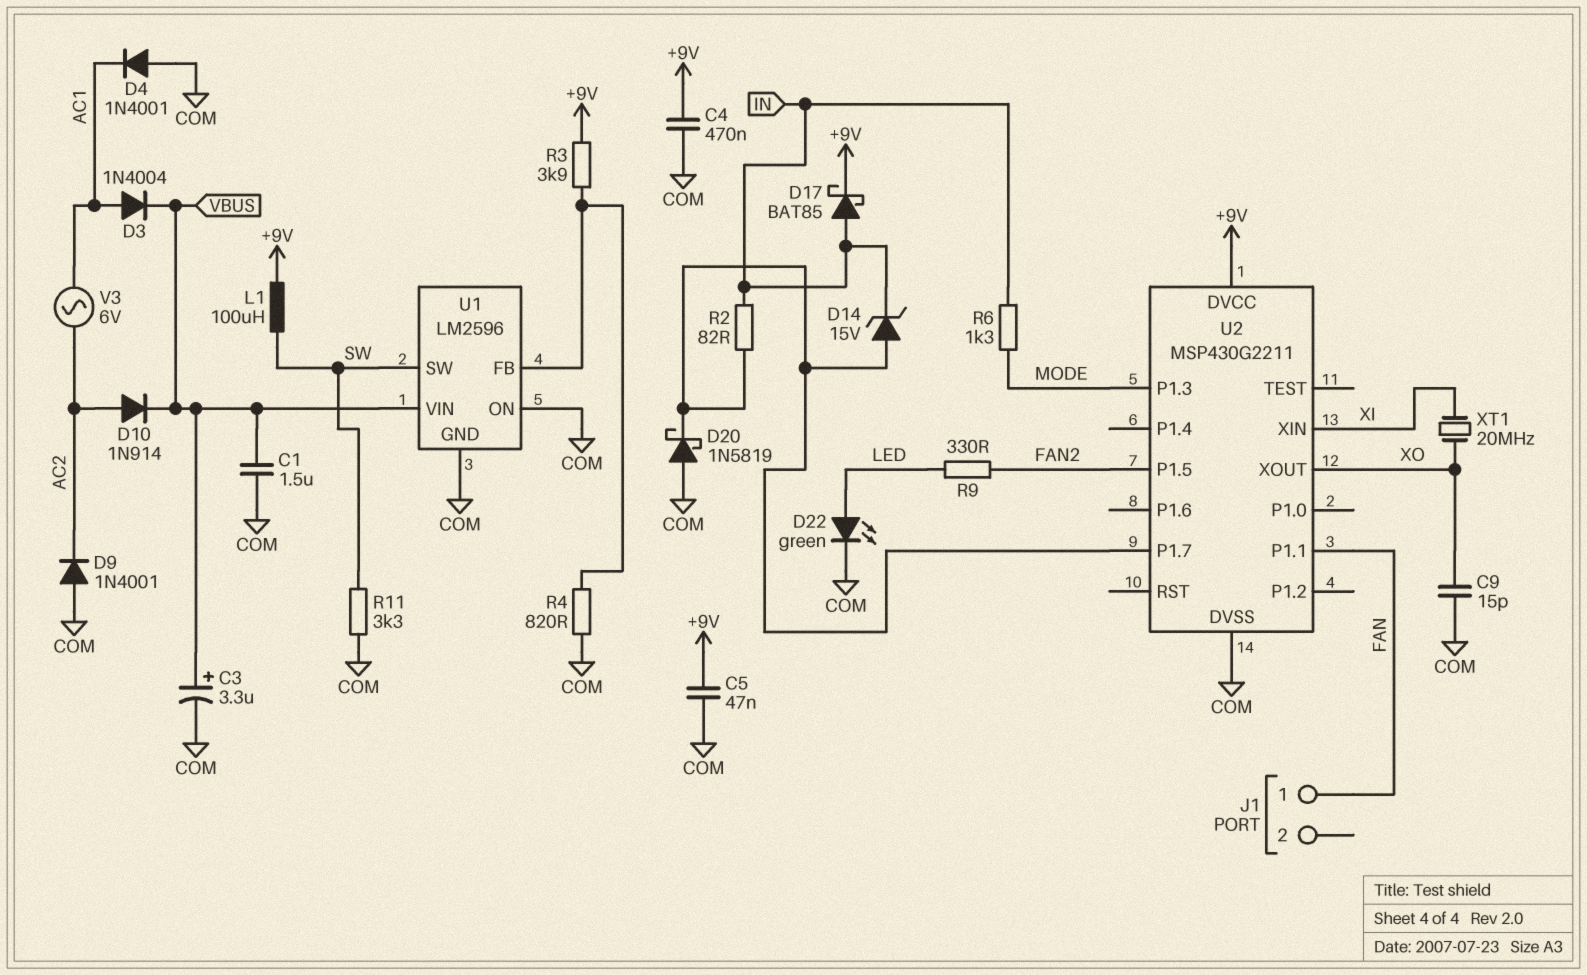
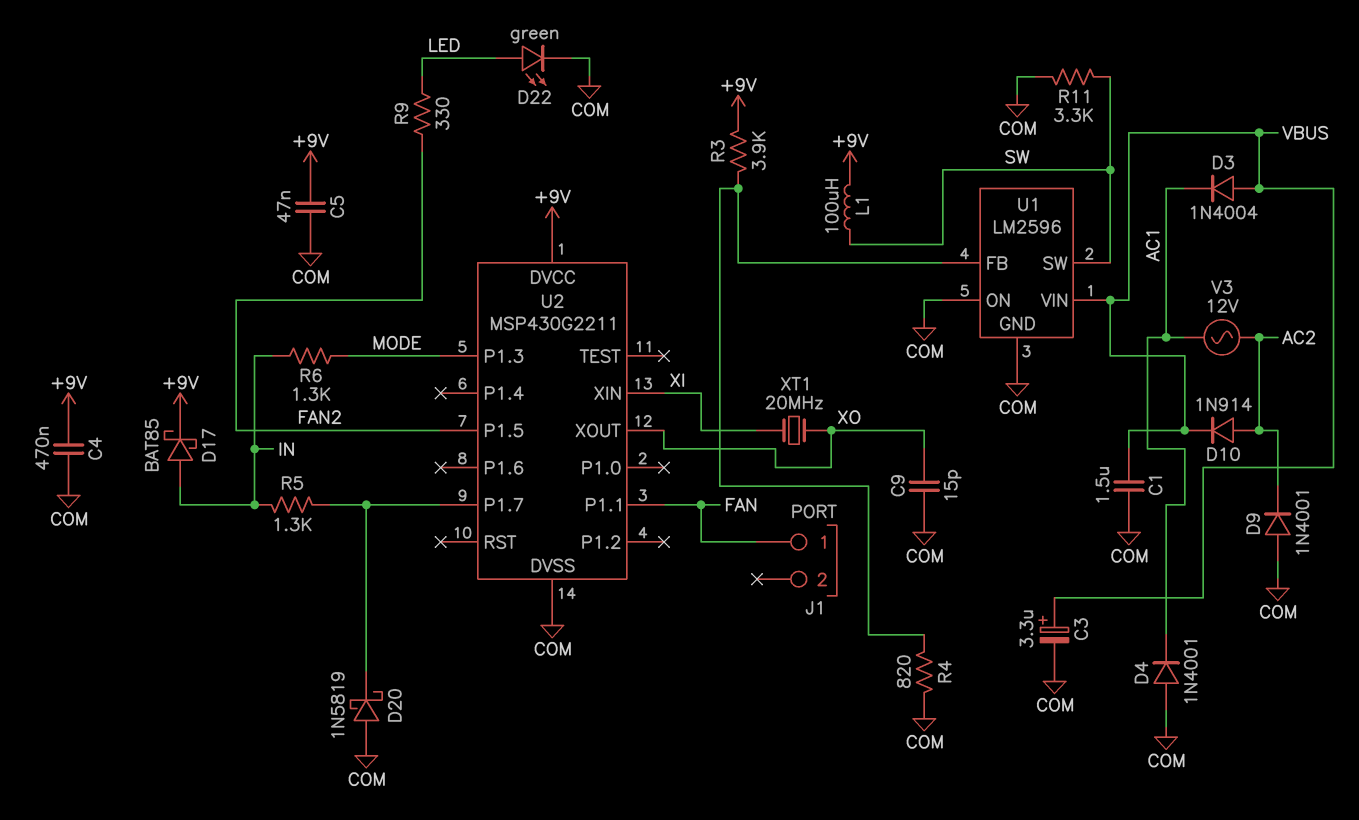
D3: diode 1N4004 (A AC1, K VBUS) -> diode 1N4004 (A VBUS, K AC1)
D14: zener 15V (A U2/P1.7, K IN) -> none
R2: 82 (IN, U2/P1.7) -> none
R5: none -> 1.3k (IN, U2/P1.7)
V3: AC 6V (AC1, AC2) -> AC 12V (AC1, AC2)

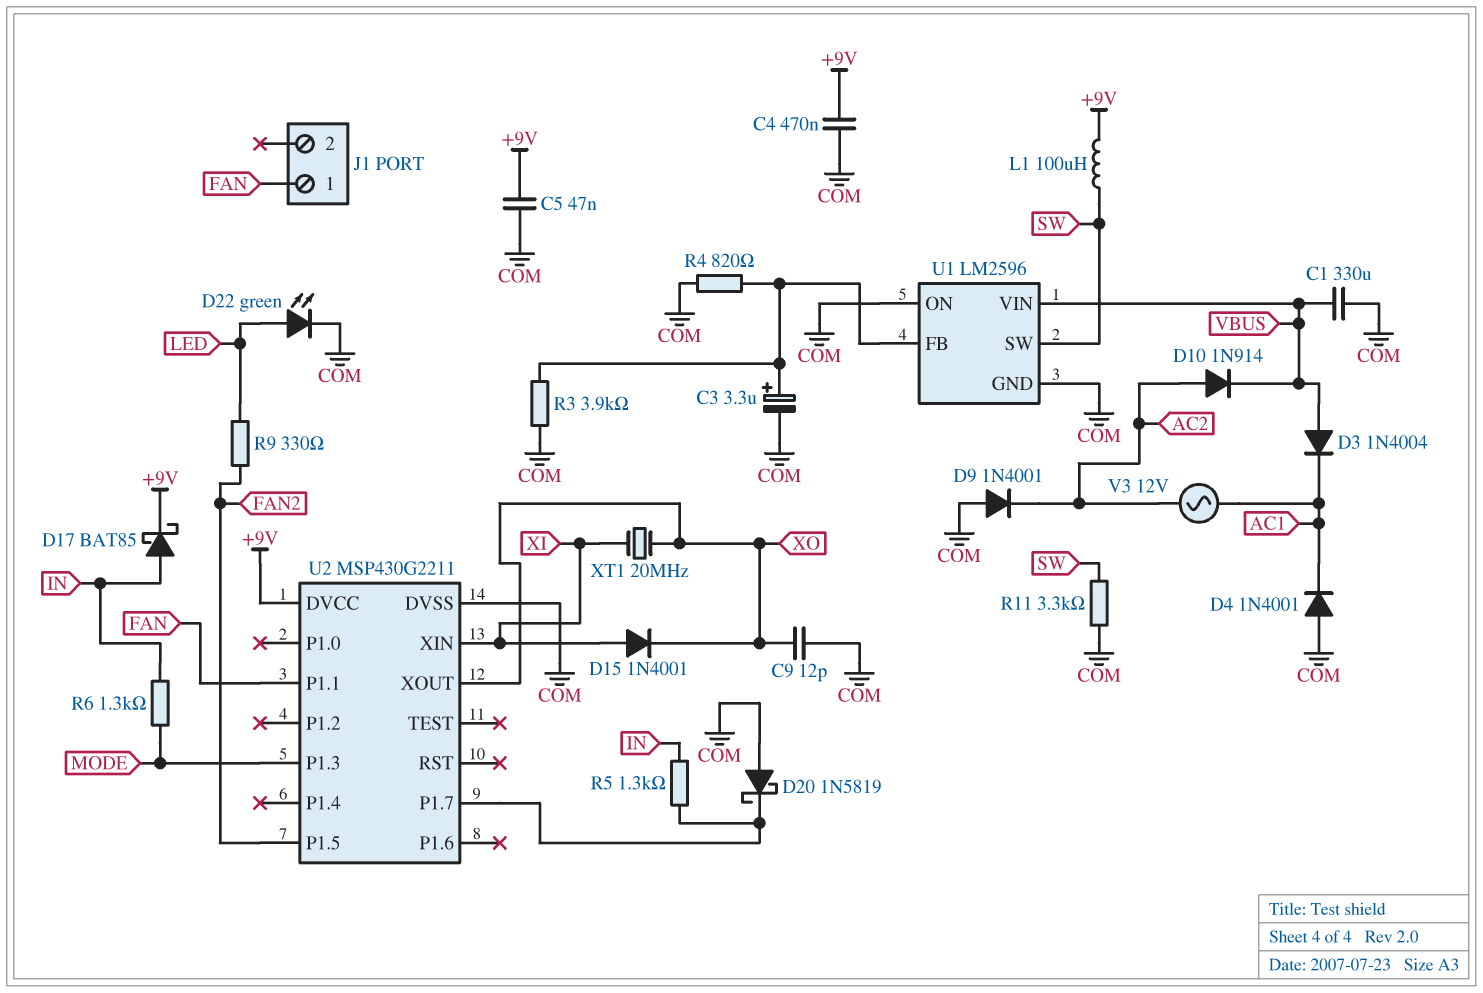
C1: 1.5uF (COM, VBUS) -> 330uF (COM, VBUS)
C3: 3.3uF (plus VBUS, minus COM) -> 3.3uF (plus U1/FB, minus COM)
C9: 15pF (COM, XO) -> 12pF (COM, XO)
D15: none -> diode 1N4001 (A XI, K XO)
R3: 3.9k (+9V, U1/FB) -> 3.9k (COM, U1/FB)

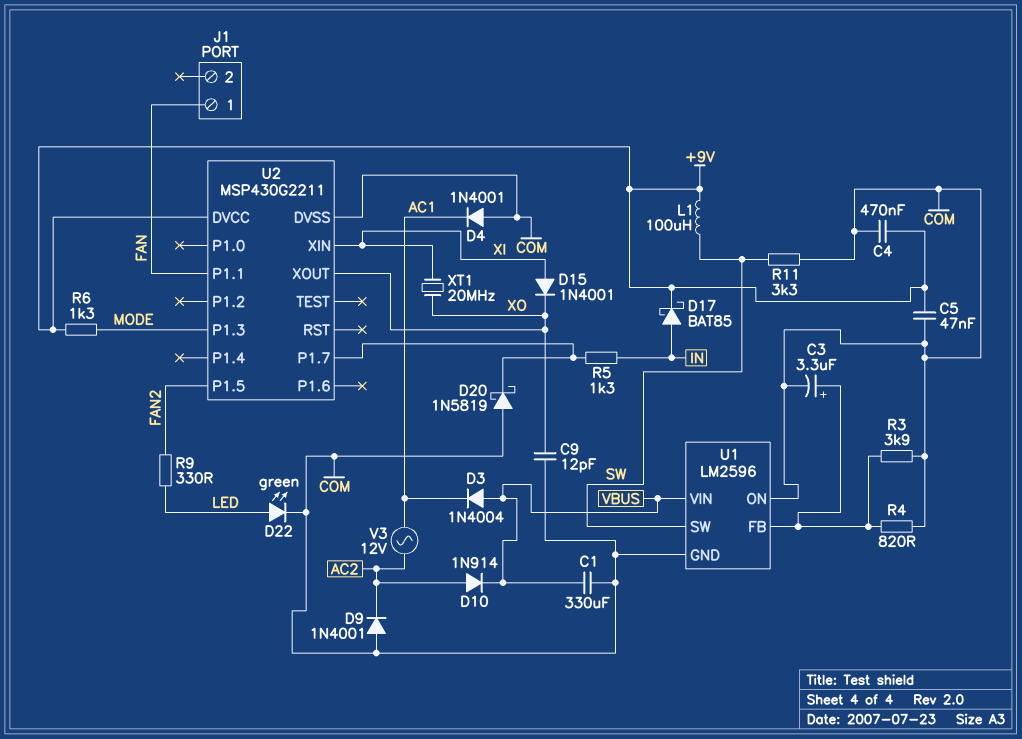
R6: 1.3k (IN, MODE) -> 1.3k (+9V, MODE)

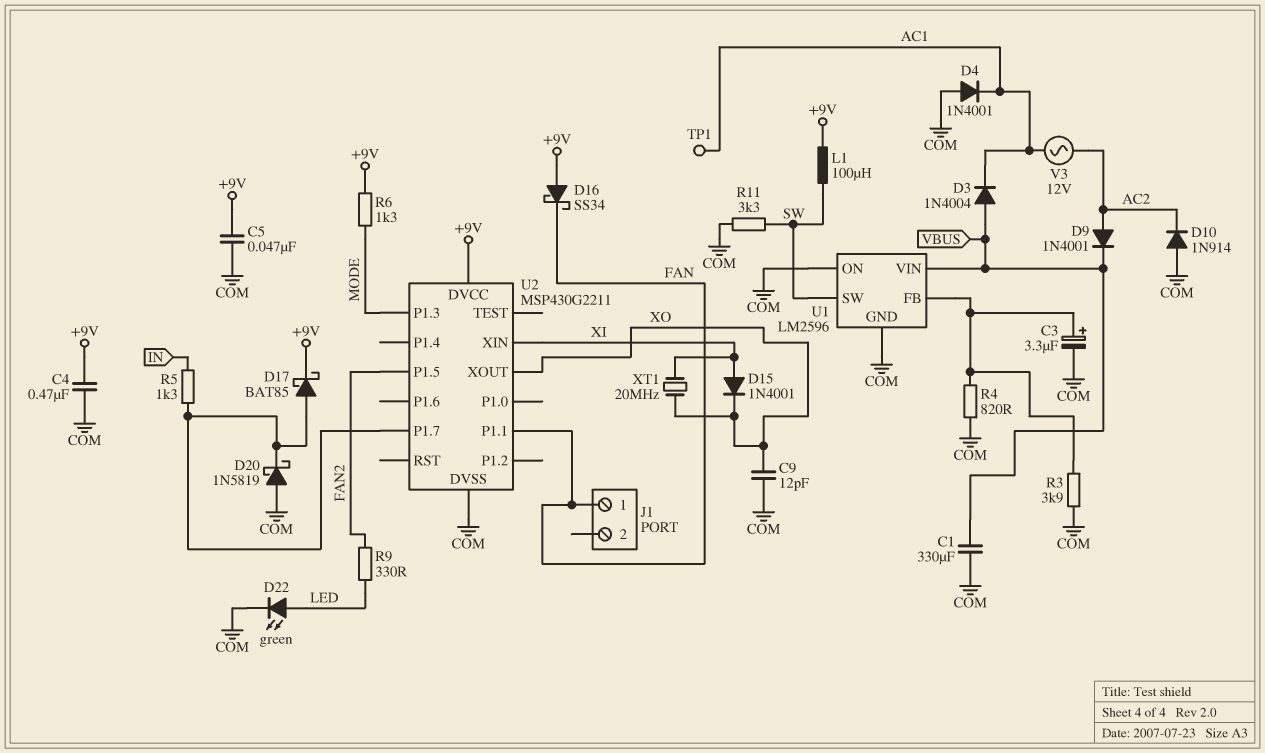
D9: diode 1N4001 (A COM, K AC2) -> diode 1N4001 (A AC2, K VBUS)
D10: diode 1N914 (A AC2, K VBUS) -> diode 1N914 (A COM, K AC2)
D16: none -> schottky SS34 (A +9V, K FAN)
D17: schottky BAT85 (A IN, K +9V) -> schottky BAT85 (A U2/P1.7, K +9V)
TP1: none -> test point (AC1)

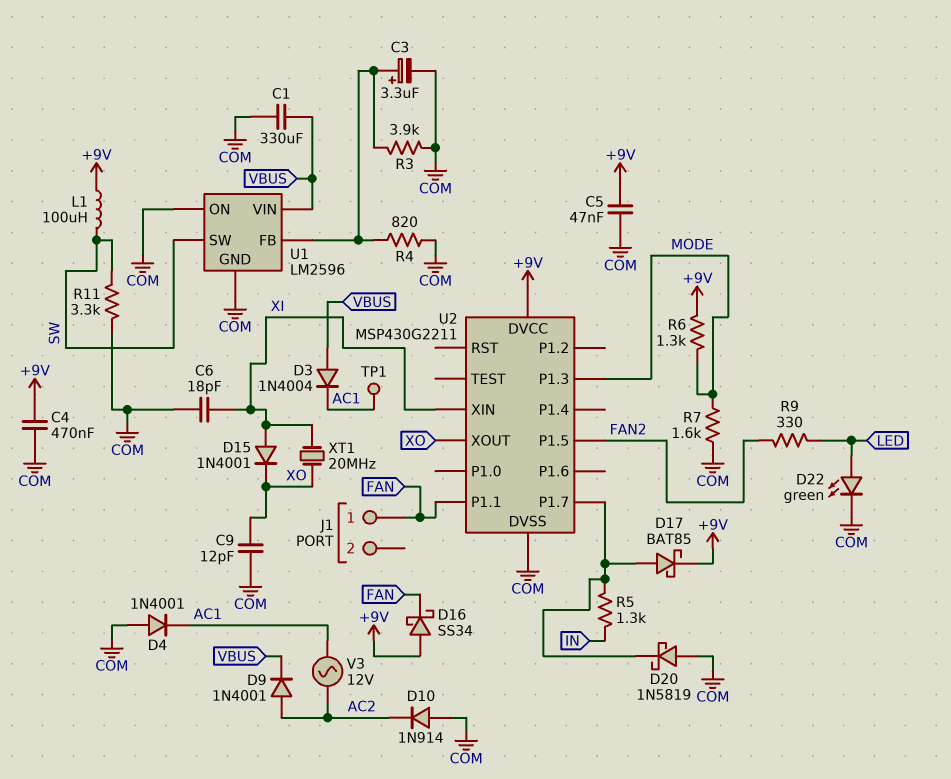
C6: none -> 18pF (COM, XI)
R7: none -> 1.6k (COM, MODE)

